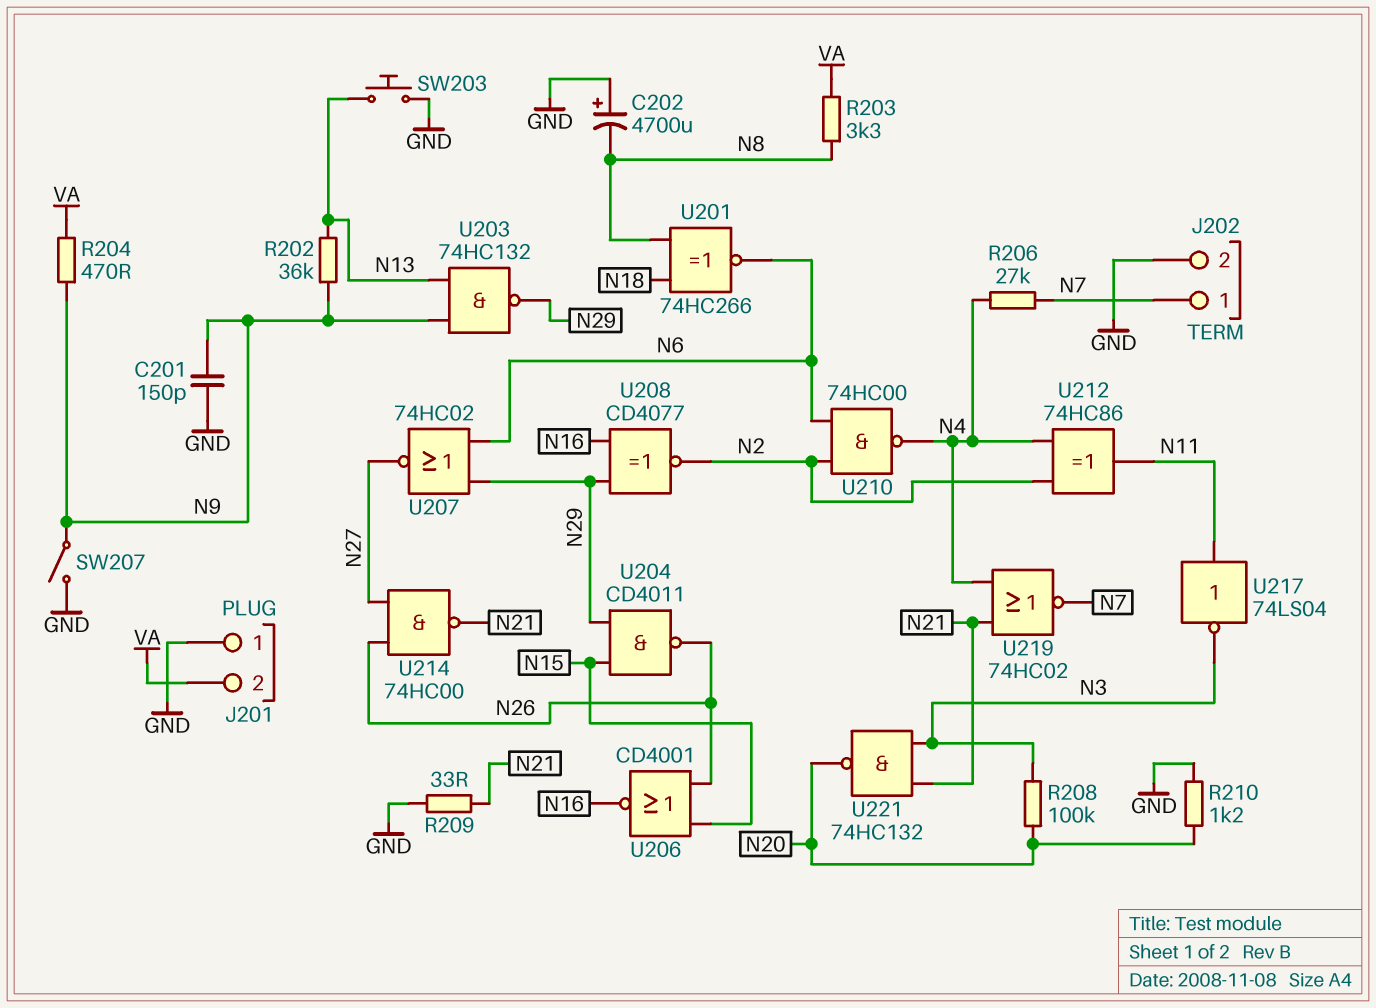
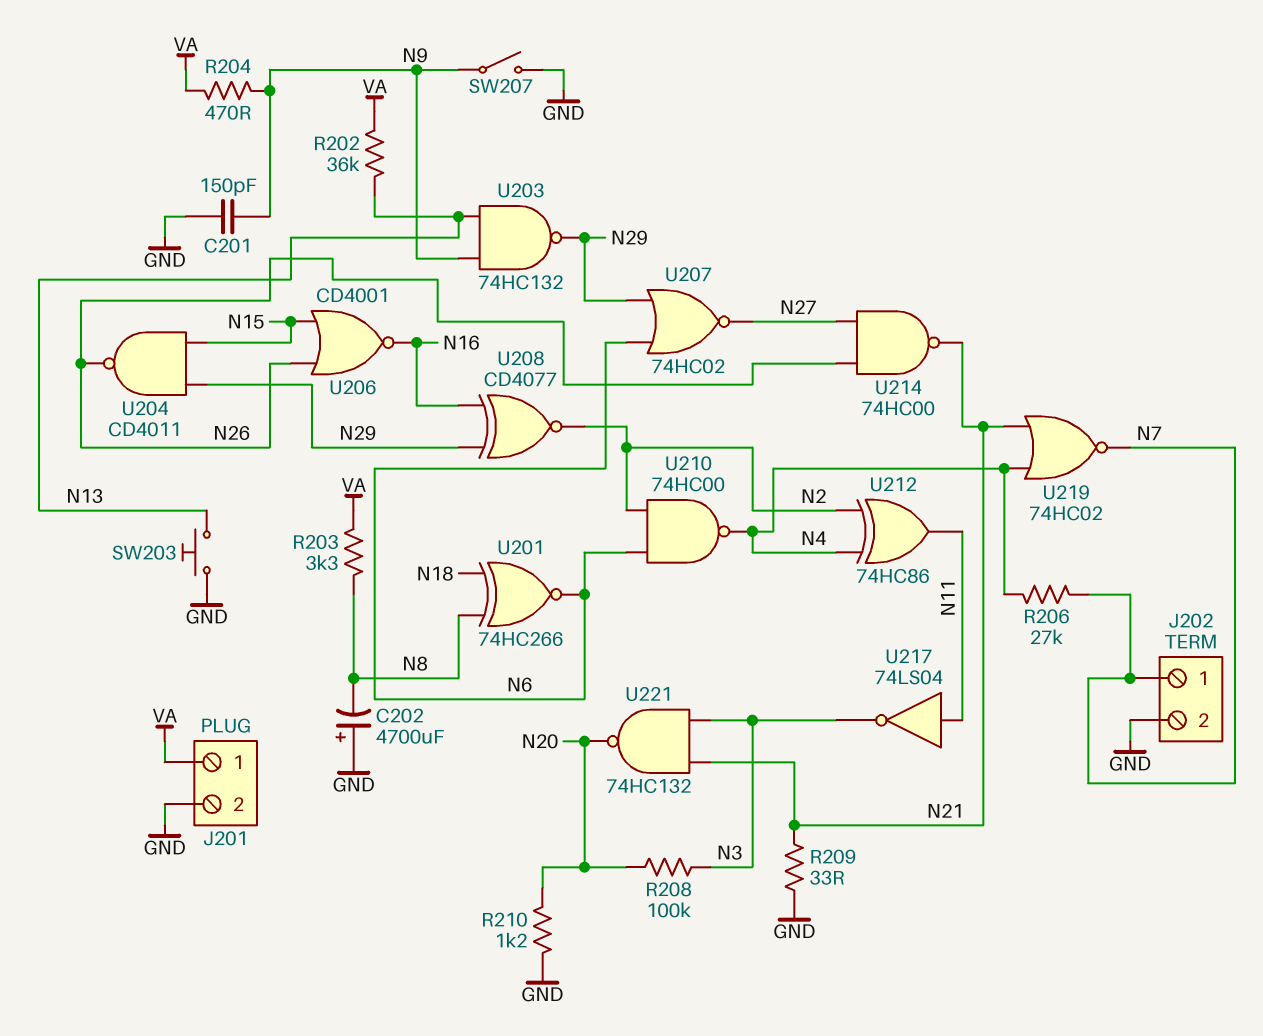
J201 pin 1: GND -> VA
J201 pin 2: VA -> GND
R202: 36k (N9, N13) -> 36k (N13, VA)

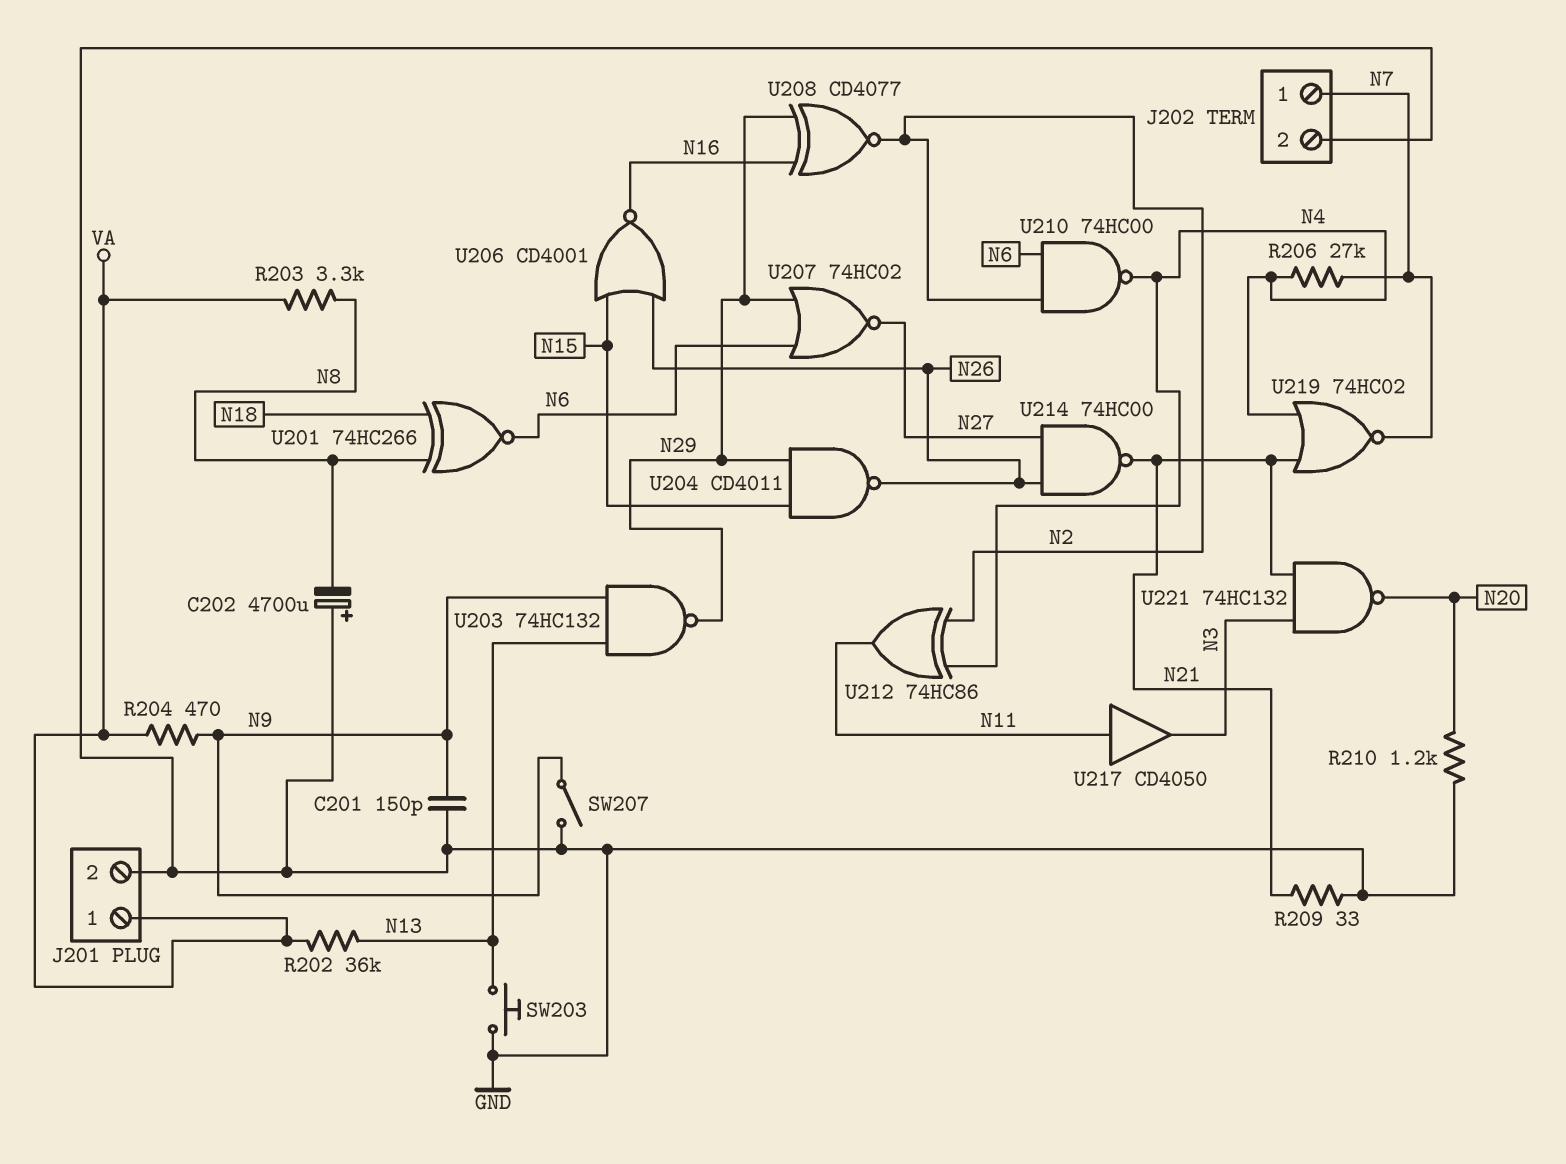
R208: 100k (N3, N20) -> none
U217: NOT 74LS04 (in N11, out N3) -> buffer CD4050 (in N11, out N3)

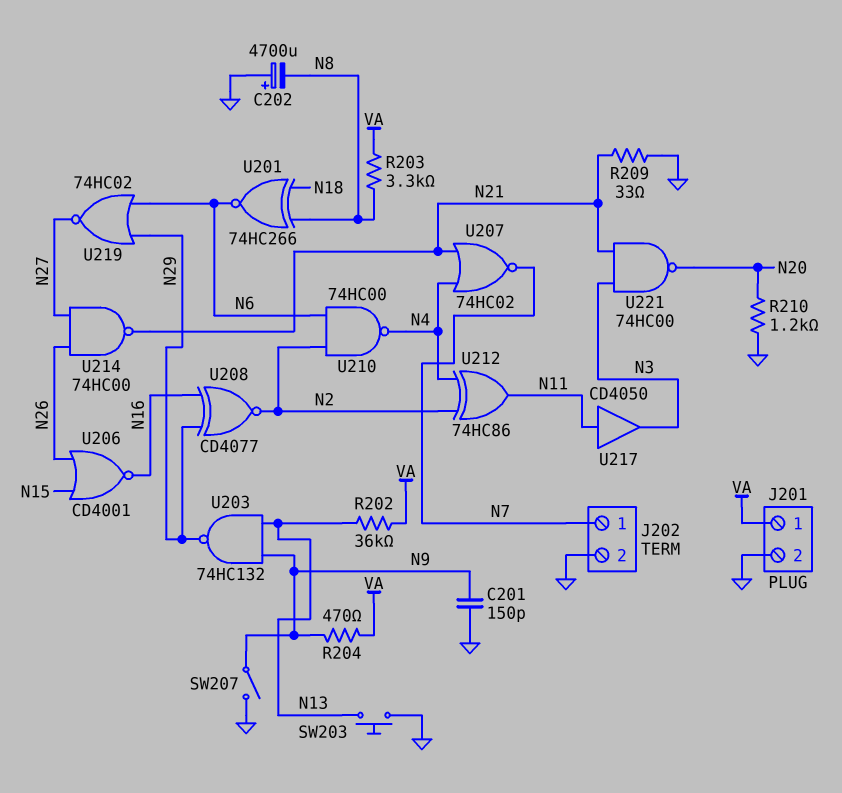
R206: 27k (N4, N7) -> none
U204: NAND CD4011 (in N15, in N29, out N26) -> none
U207: NOR 74HC02 (in N6, in N29, out N27) -> NOR 74HC02 (in N4, in N21, out N7)
U219: NOR 74HC02 (in N4, in N21, out N7) -> NOR 74HC02 (in N6, in N29, out N27)
U221: NAND 74HC132 (in N3, in N21, out N20) -> NAND 74HC00 (in N3, in N21, out N20)

